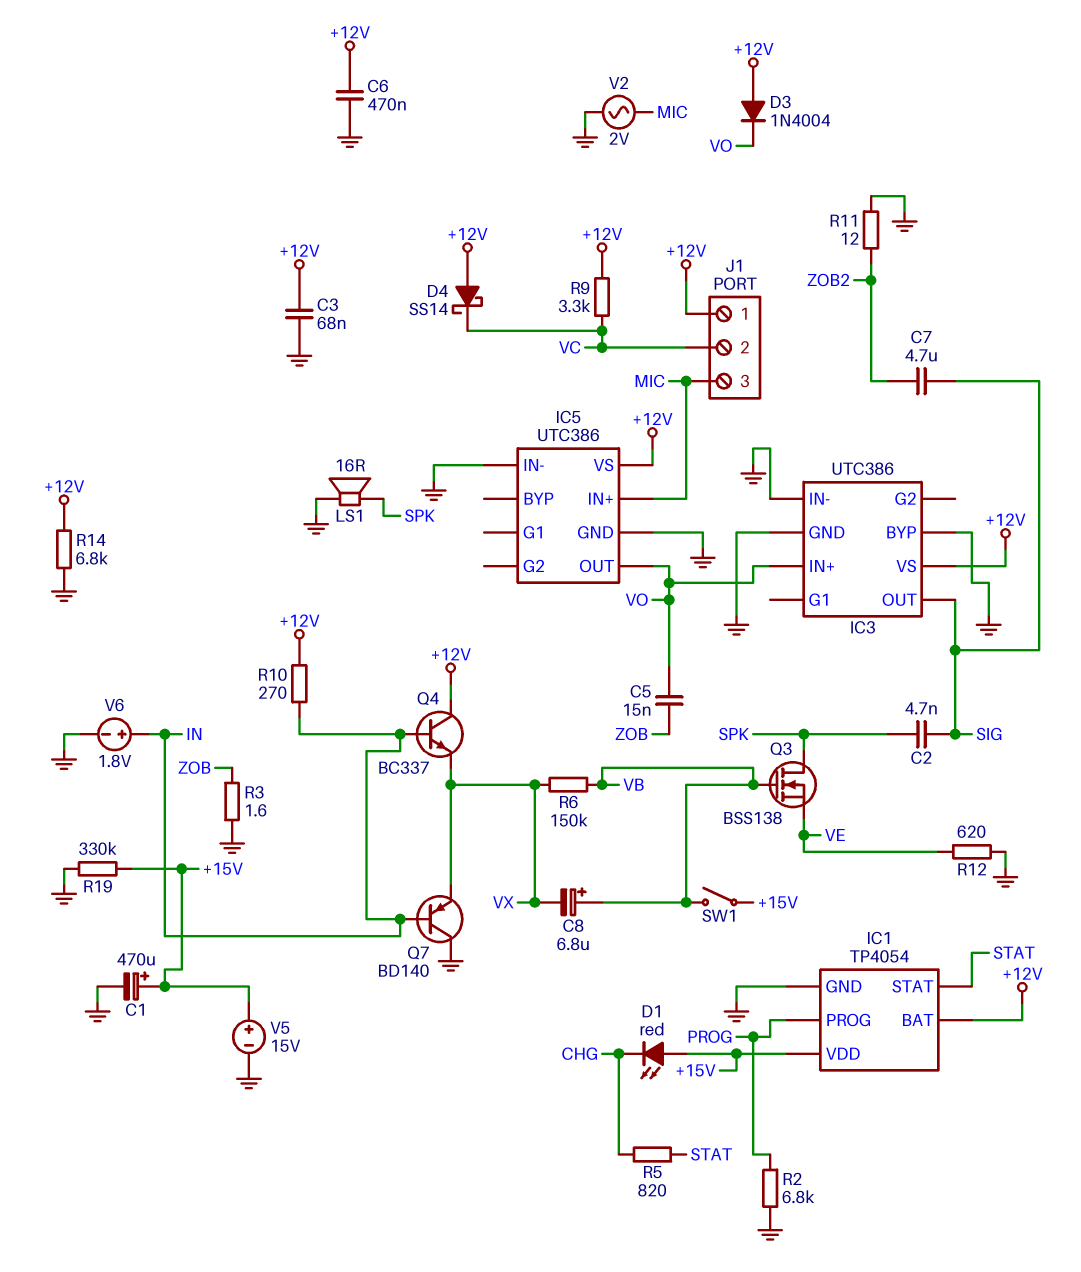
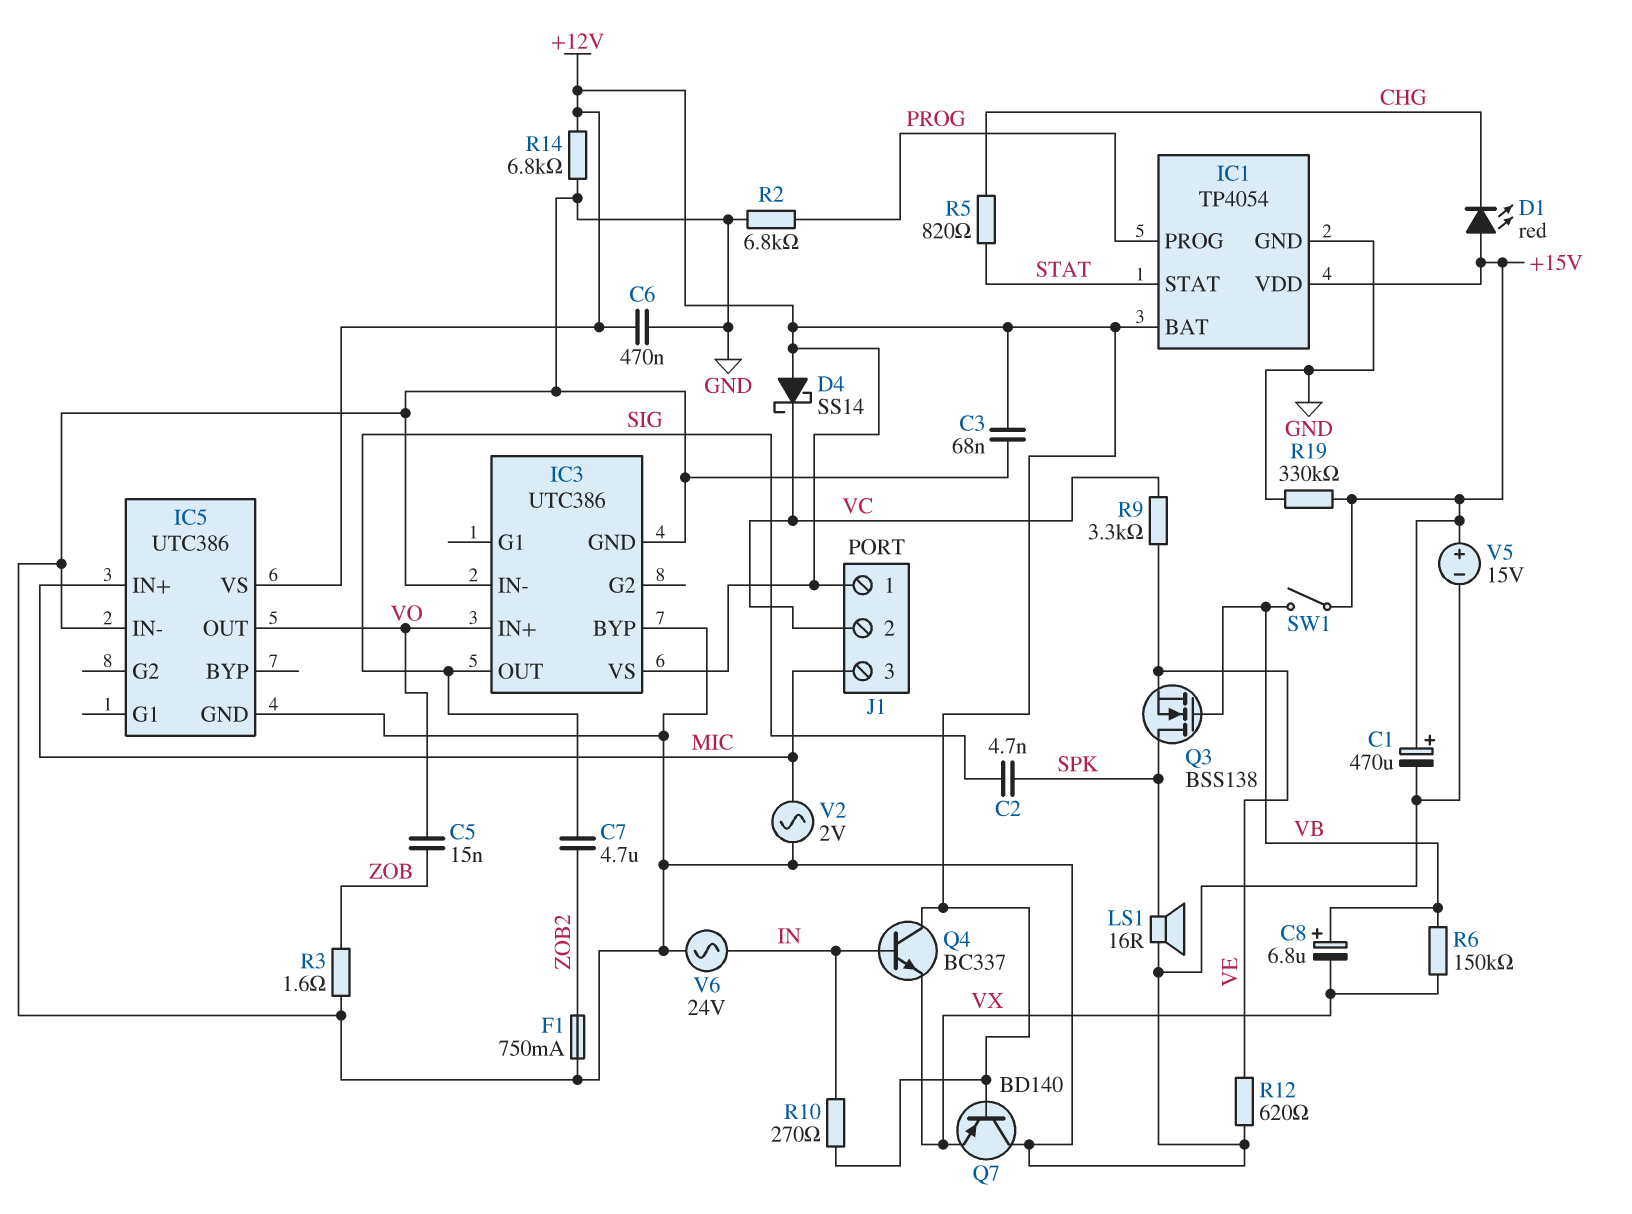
D3: diode 1N4004 (A +12V, K VO) -> none
F1: none -> 750mA (GND, ZOB2)
Q7: PNP BD140 (B IN, C GND, E VX) -> PNP BD140 (B +12V, C GND, E VX)
R9: 3.3k (+12V, VC) -> 3.3k (VC, VE)
R11: 12 (GND, ZOB2) -> none
V6: 1.8V (plus IN, minus GND) -> AC 24V (GND, IN)

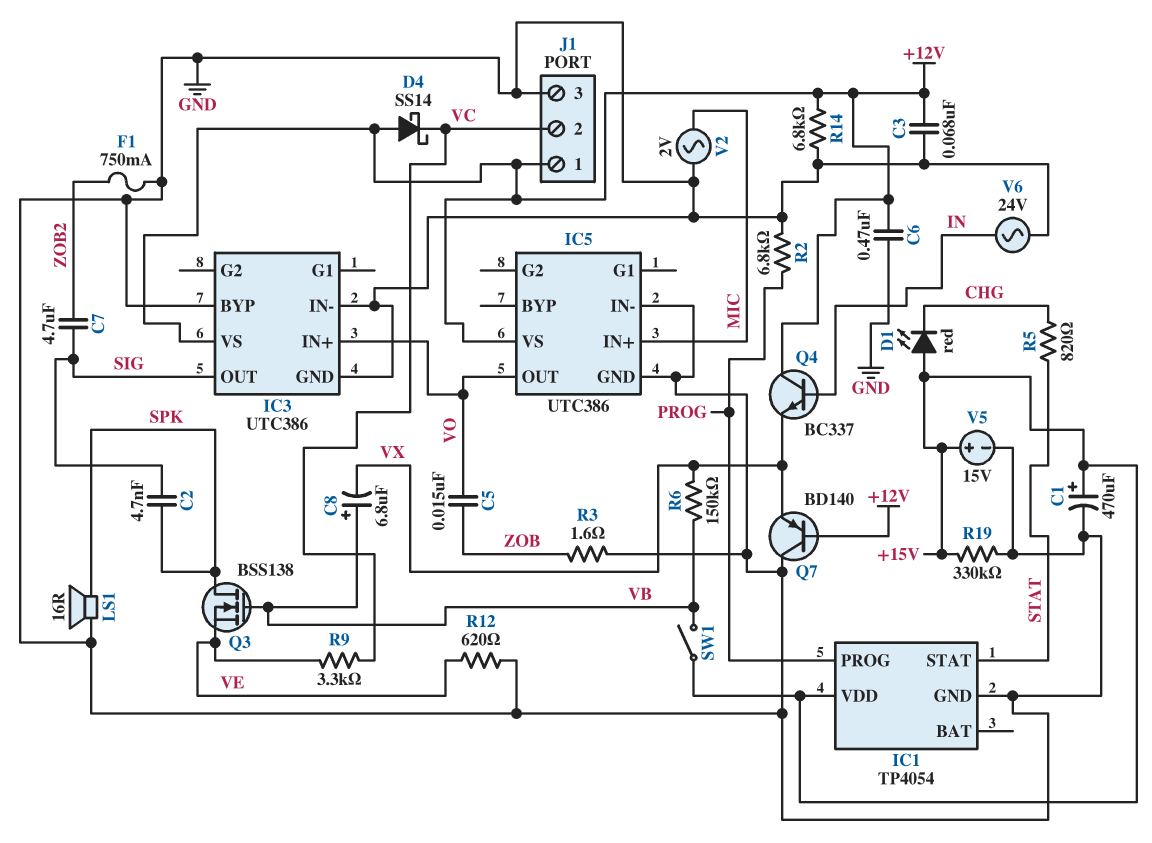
IC1 pin BAT: +12V -> none
J1 pin 3: MIC -> GND
R10: 270 (+12V, IN) -> none

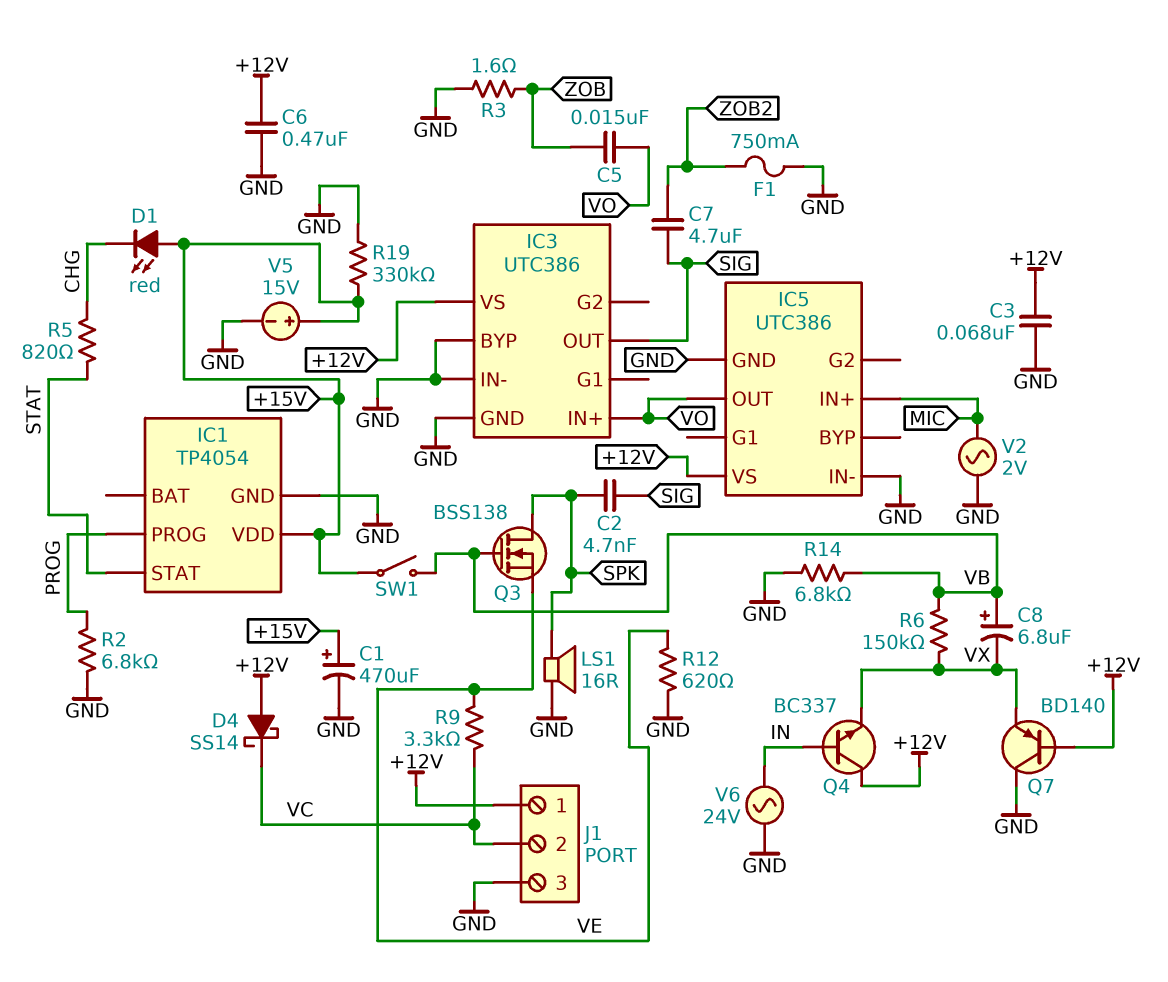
R14: 6.8k (+12V, GND) -> 6.8k (GND, VB)

